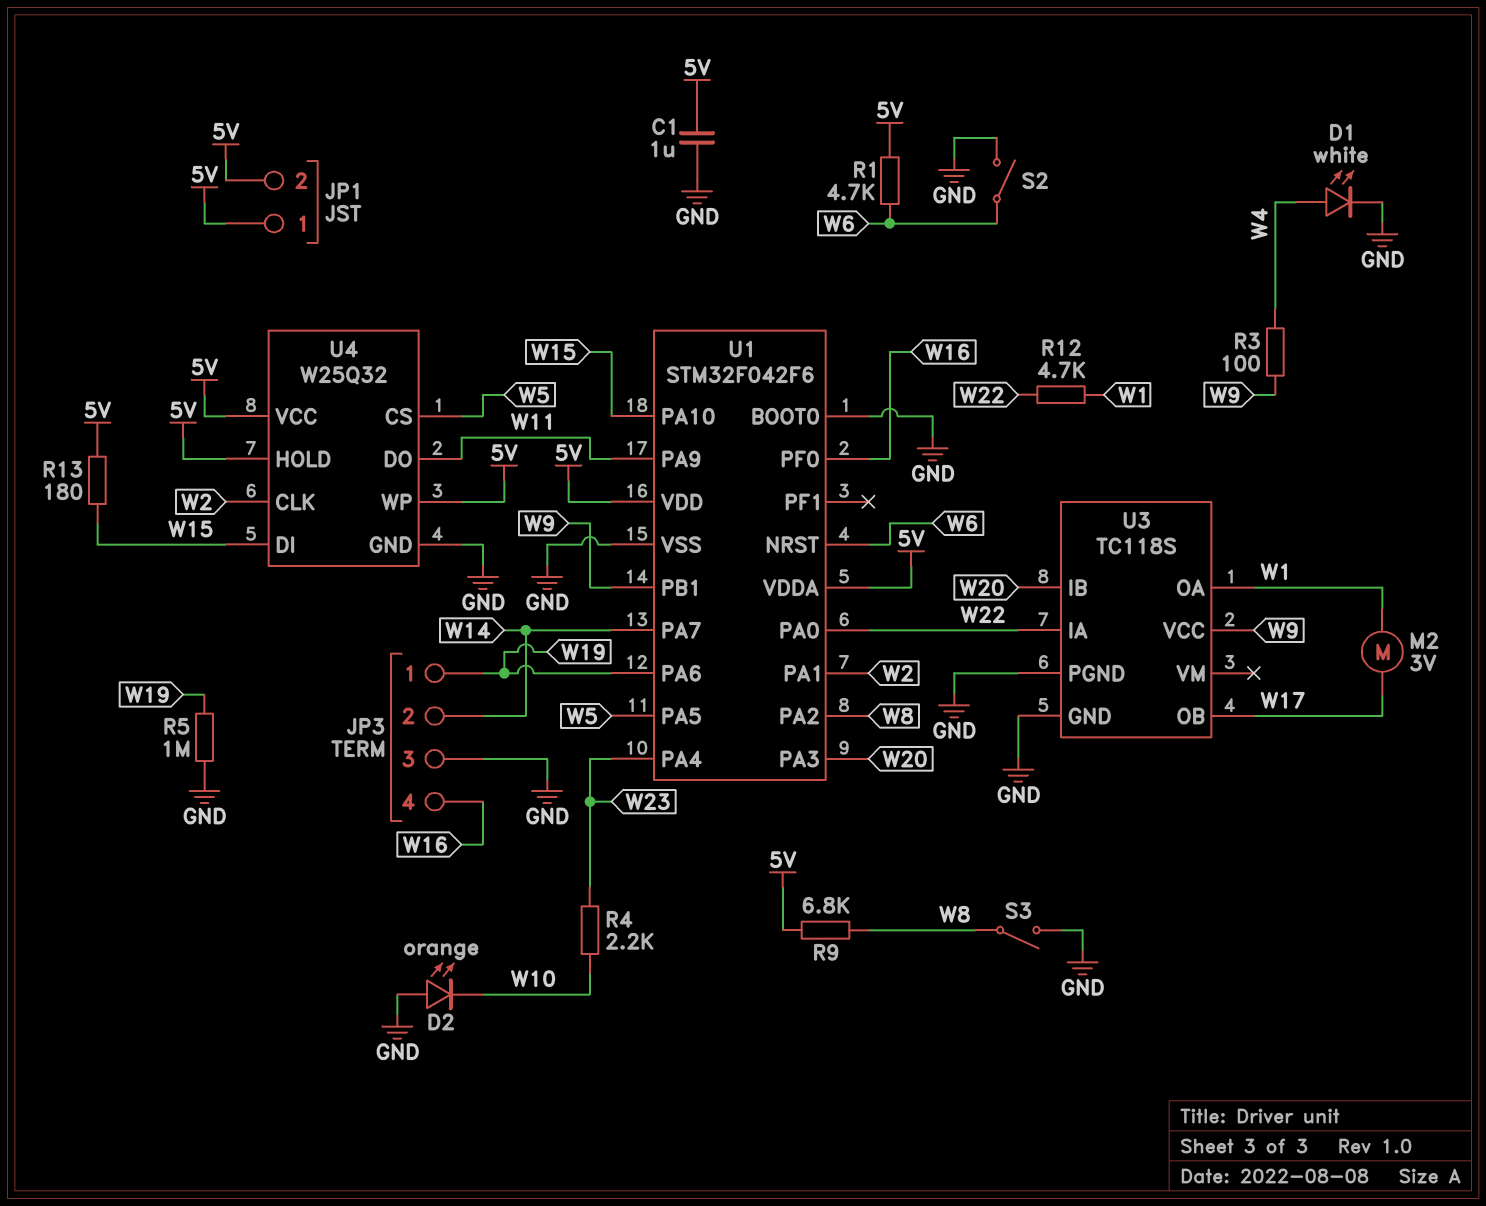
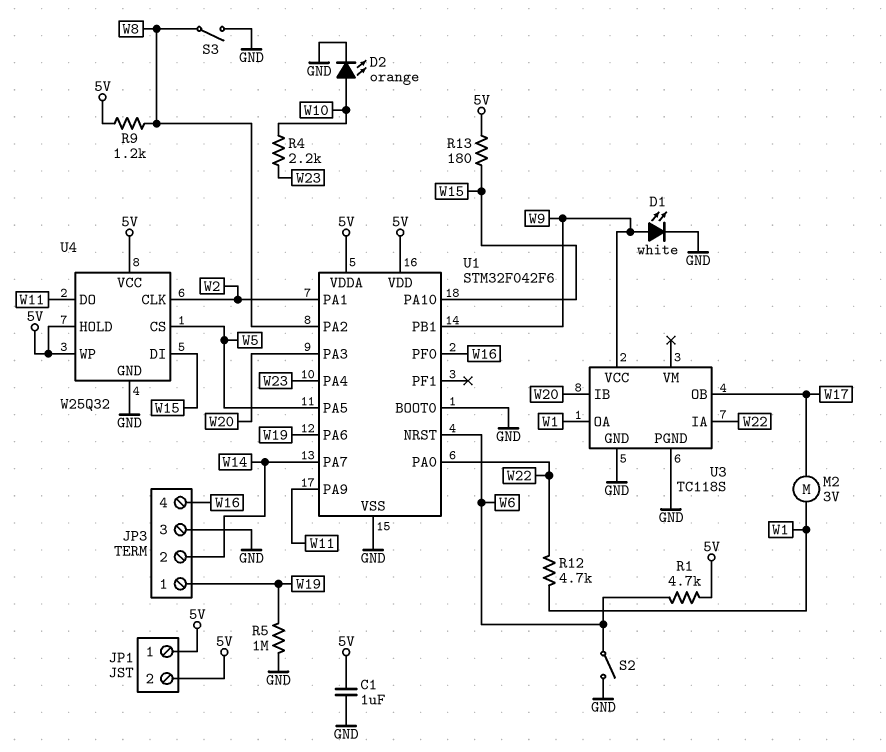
D1: LED white (A W4, K GND) -> LED white (A W9, K GND)
D2: LED orange (A GND, K W10) -> LED orange (A W10, K GND)
R3: 100 (W4, W9) -> none
R9: 6.8k (5V, W8) -> 1.2k (5V, W8)

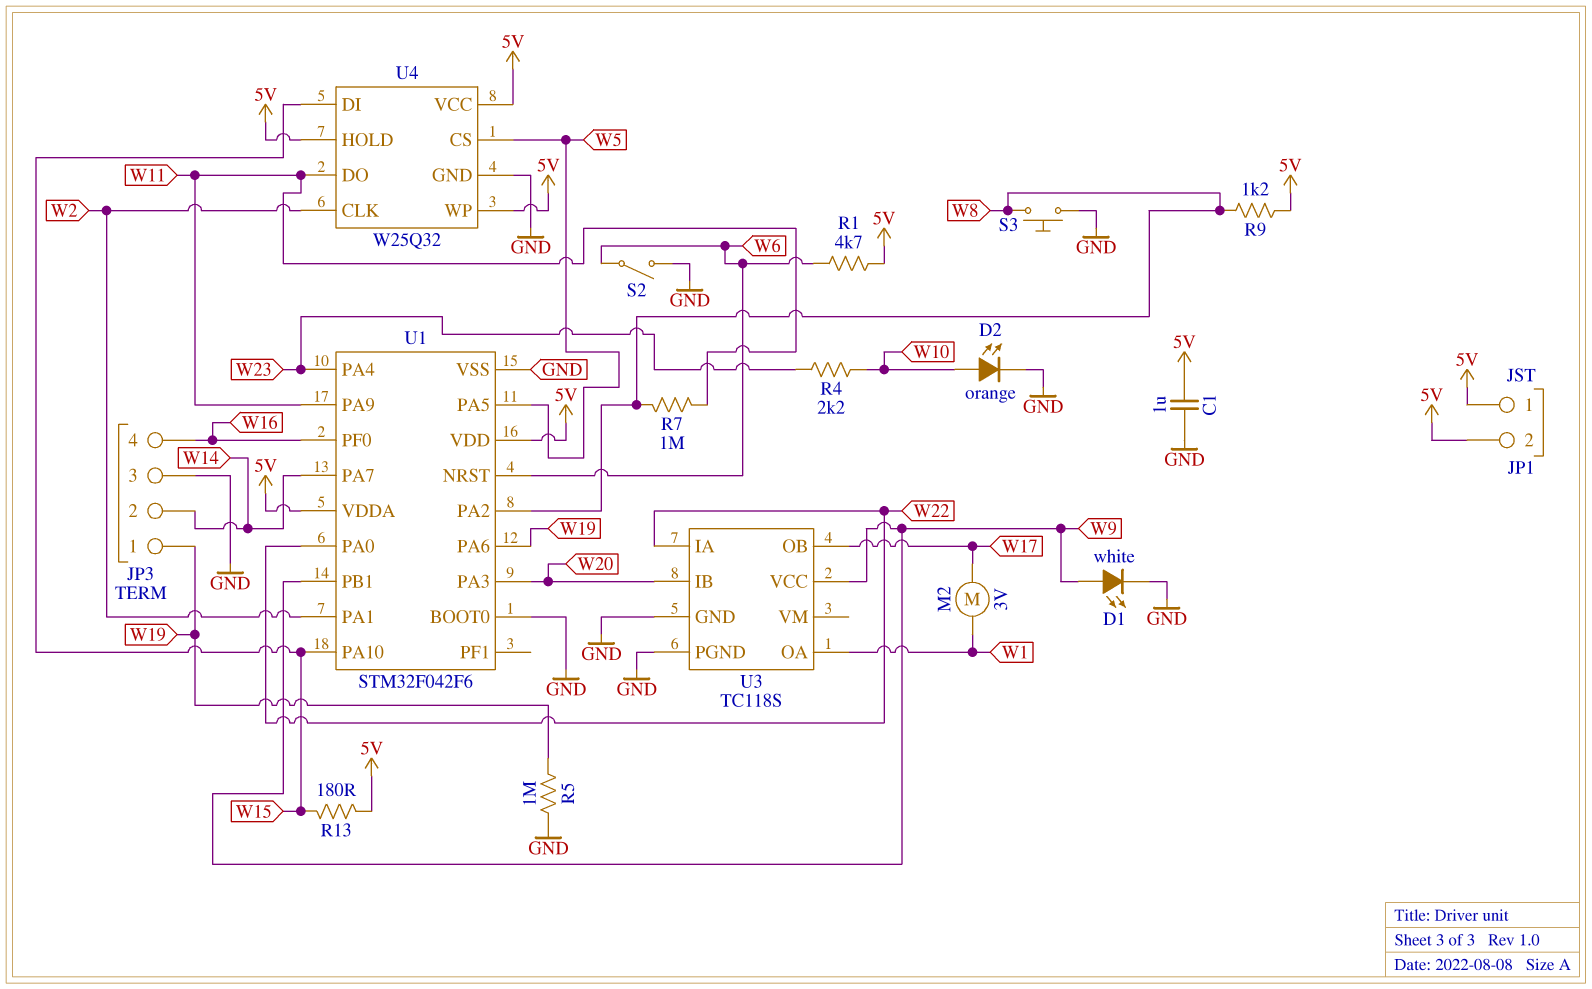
R7: none -> 1M (W8, W11)
R12: 4.7k (W1, W22) -> none
S3: switch (GND, W8) -> button (GND, W8)

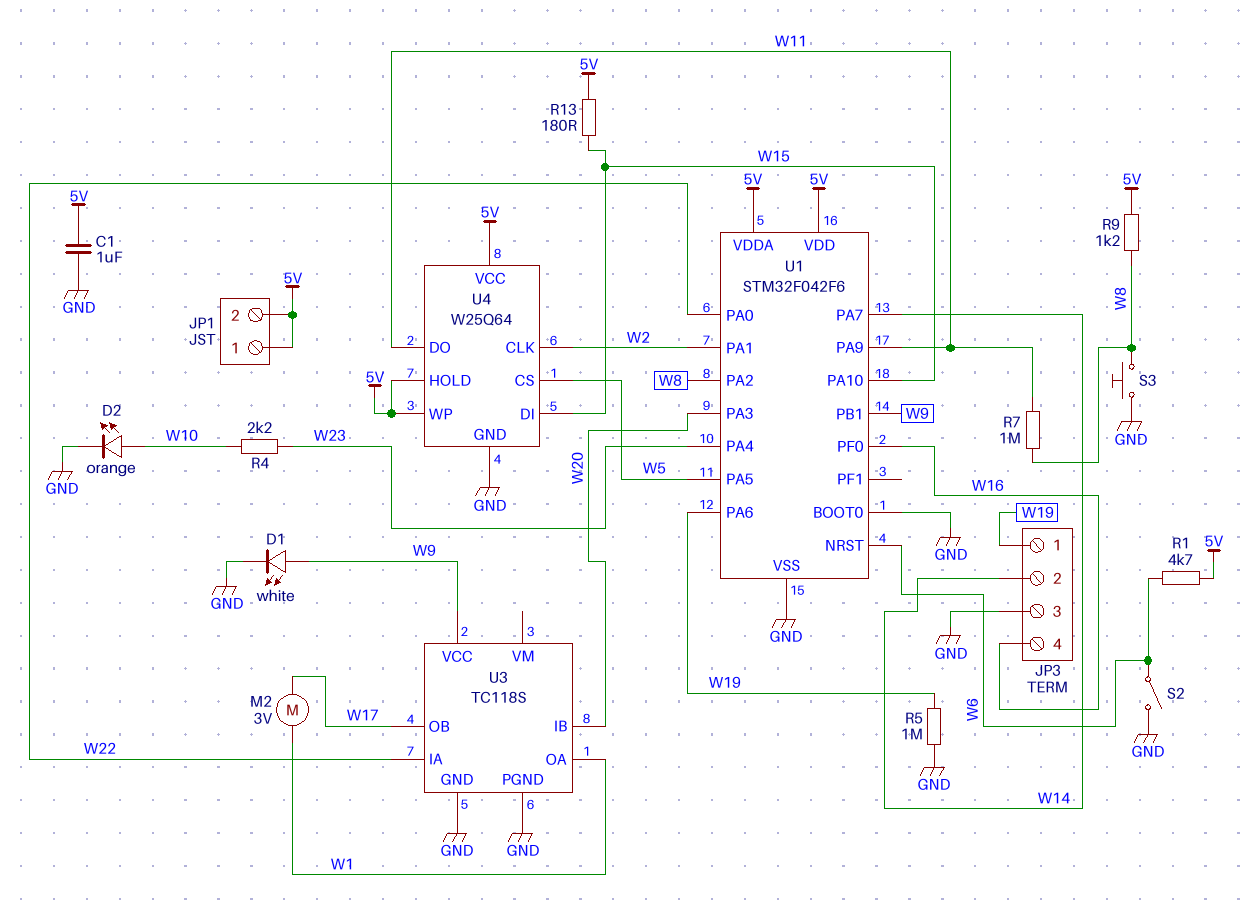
U4: W25Q32 -> W25Q64

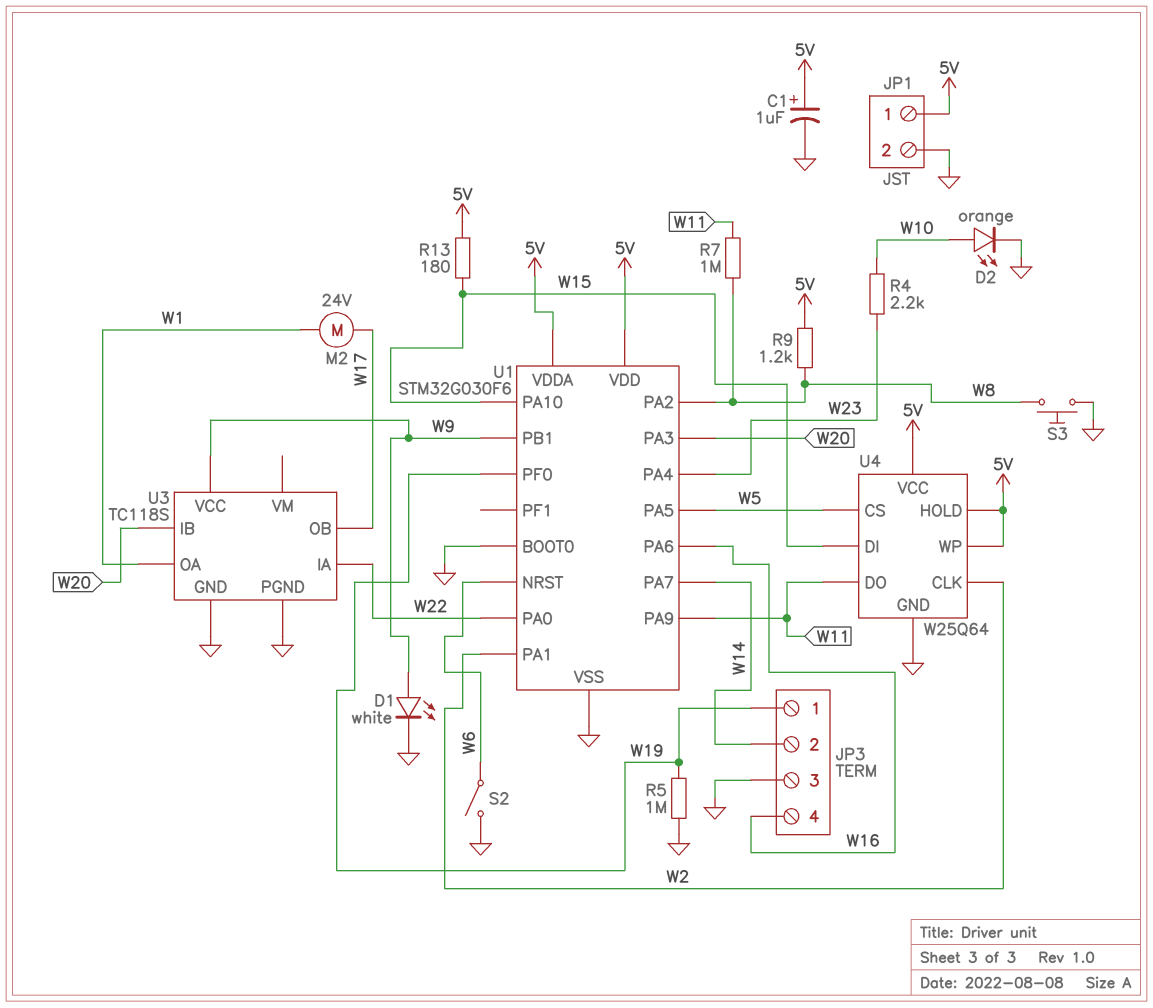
C1: 1uF (5V, GND) -> 1uF (plus 5V, minus GND)
JP1 pin 2: 5V -> GND
M2: motor 3V (W1, W17) -> motor 24V (W1, W17)
R1: 4.7k (5V, W6) -> none
U1: STM32F042F6 -> STM32G030F6
U1 pin PA6: W19 -> W16
U1 pin PF0: W16 -> W19

